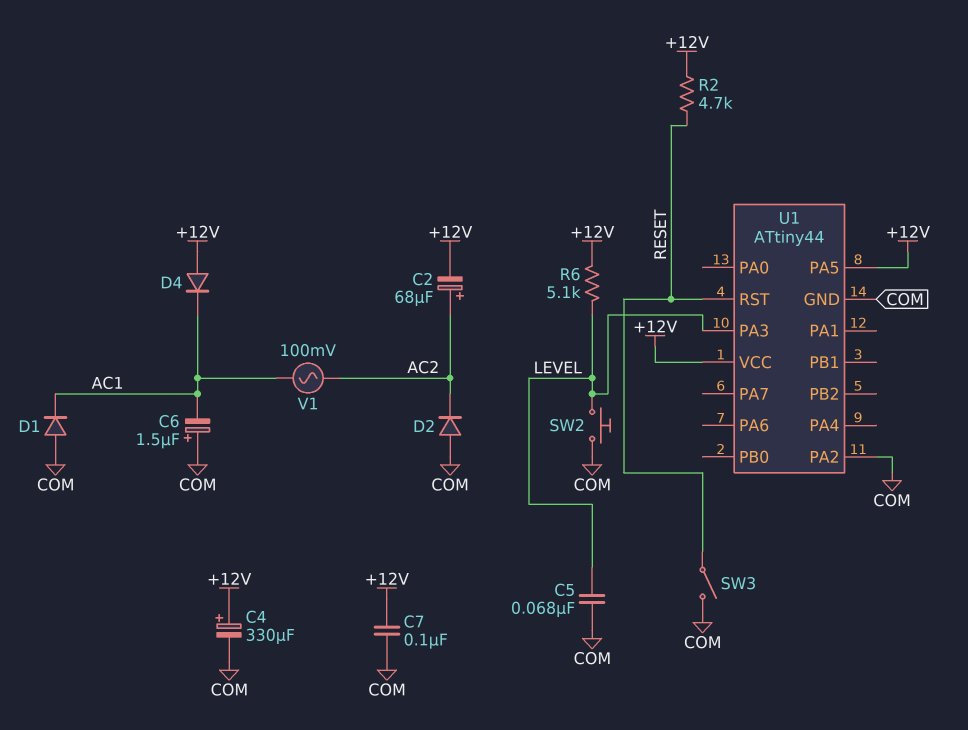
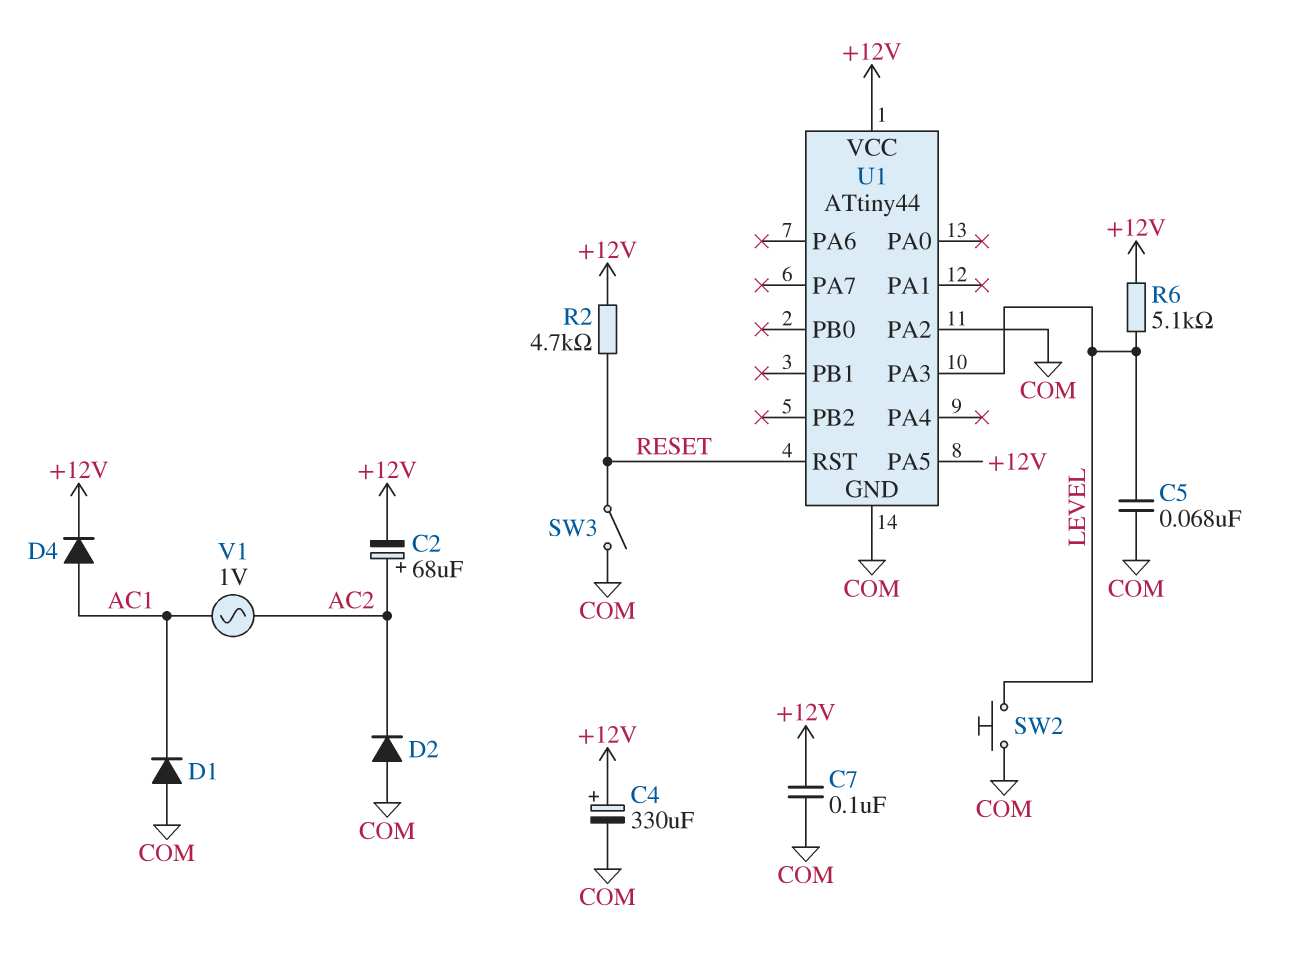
C6: 1.5uF (plus COM, minus AC1) -> none
D4: diode (A +12V, K AC1) -> diode (A AC1, K +12V)
V1: AC 100mV (AC1, AC2) -> AC 1V (AC1, AC2)

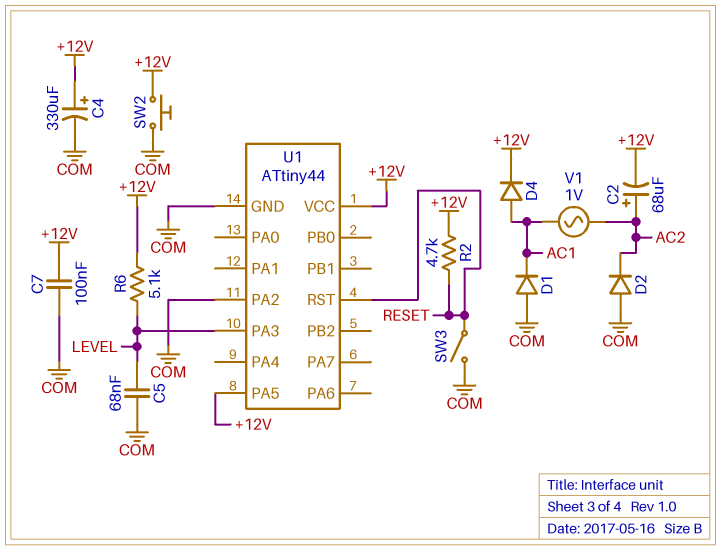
SW2: button (COM, LEVEL) -> button (+12V, COM)

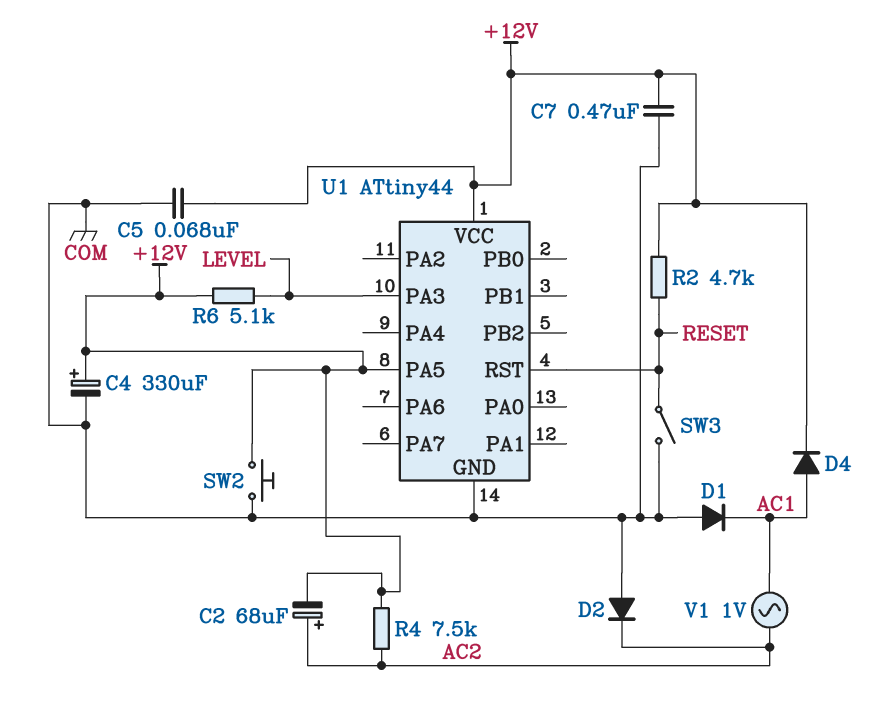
C5: 68nF (COM, LEVEL) -> 68nF (+12V, COM)
C7: 100nF (+12V, COM) -> 470nF (+12V, COM)
R4: none -> 7.5k (+12V, AC2)
U1 pin PA2: COM -> none

